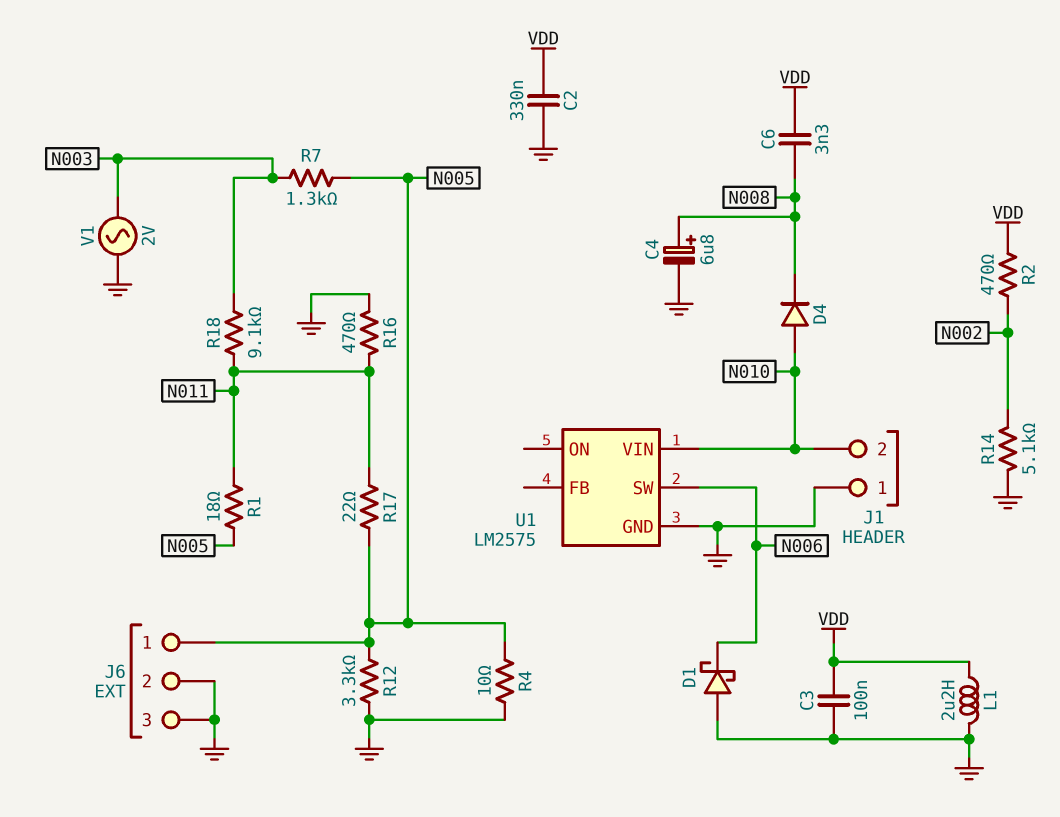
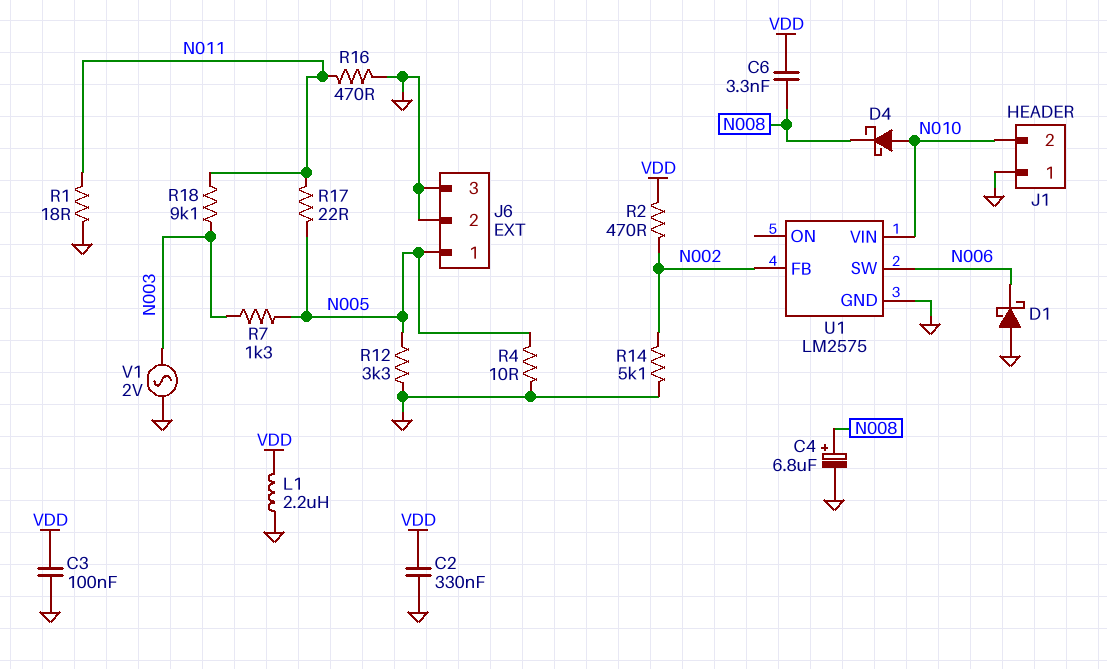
D4: diode (A N010, K N008) -> schottky (A N010, K N008)
R1: 18 (N005, N011) -> 18 (GND, N011)
U1 pin FB: none -> N002

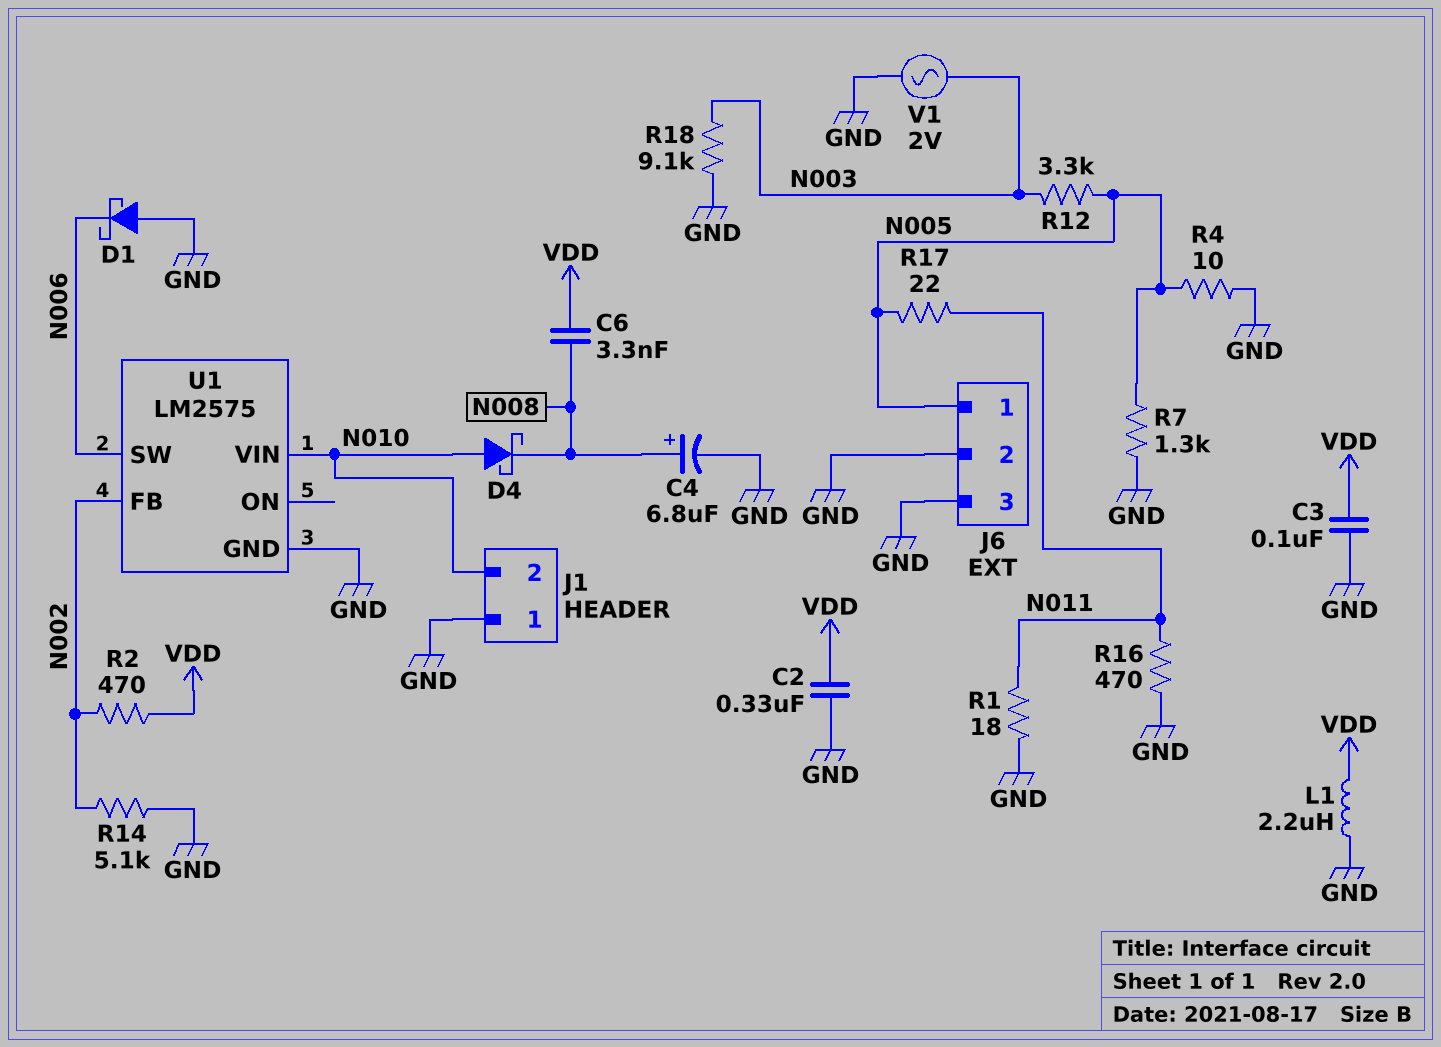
R7: 1.3k (N003, N005) -> 1.3k (GND, N005)
R12: 3.3k (GND, N005) -> 3.3k (N003, N005)
R18: 9.1k (N003, N011) -> 9.1k (GND, N003)

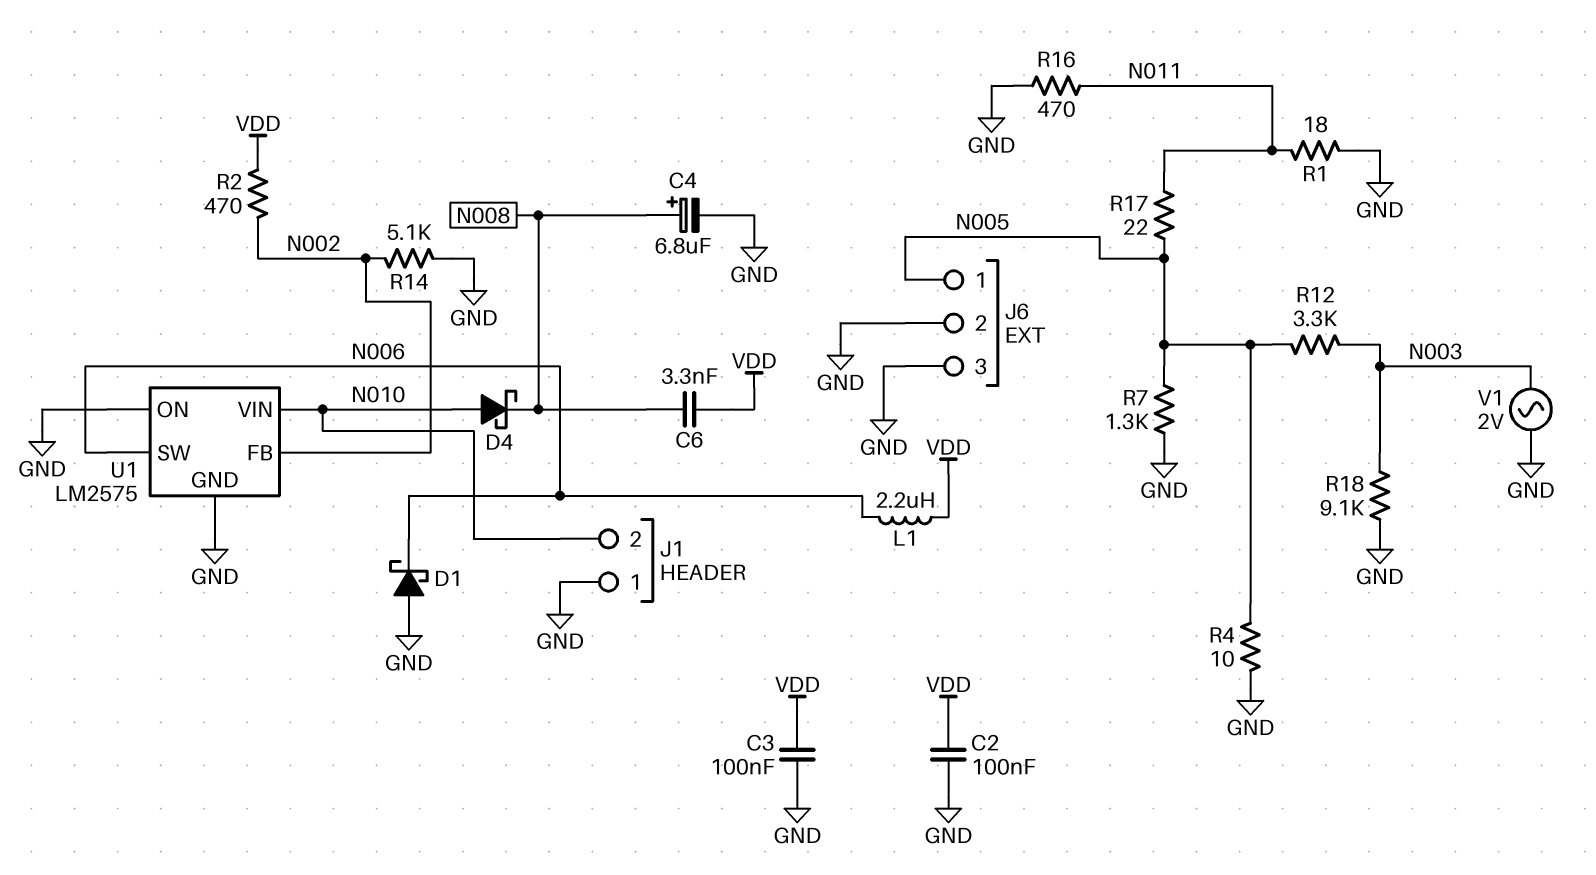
C2: 330nF (GND, VDD) -> 100nF (GND, VDD)
L1: 2.2uH (GND, VDD) -> 2.2uH (N006, VDD)
U1 pin ON: none -> GND

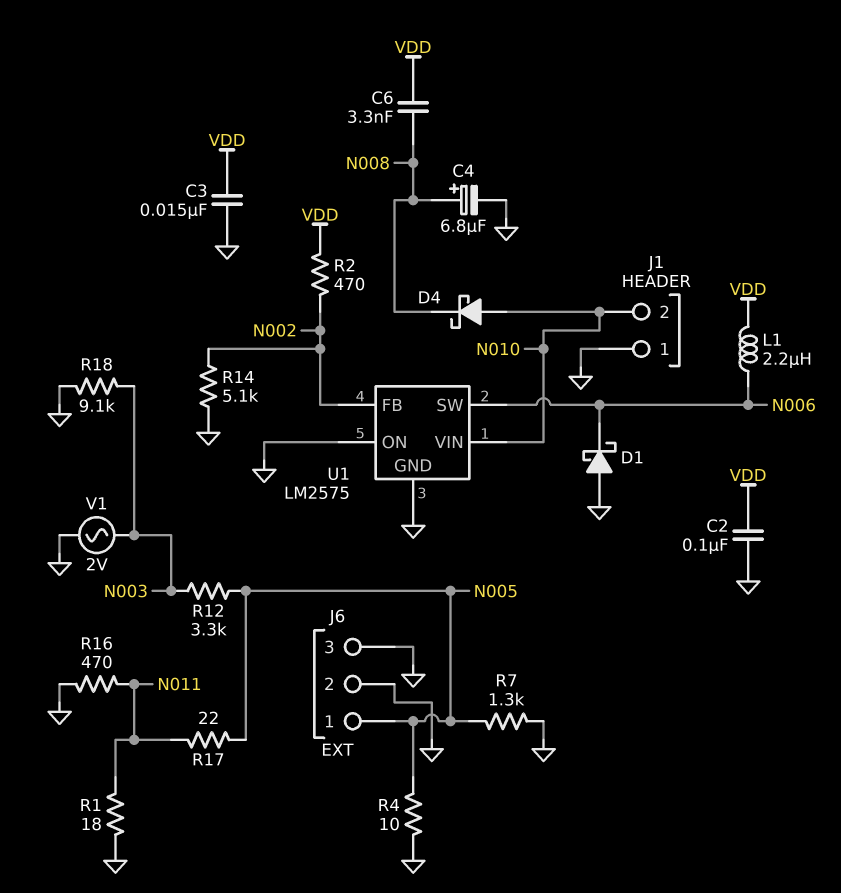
C3: 100nF (GND, VDD) -> 15nF (GND, VDD)

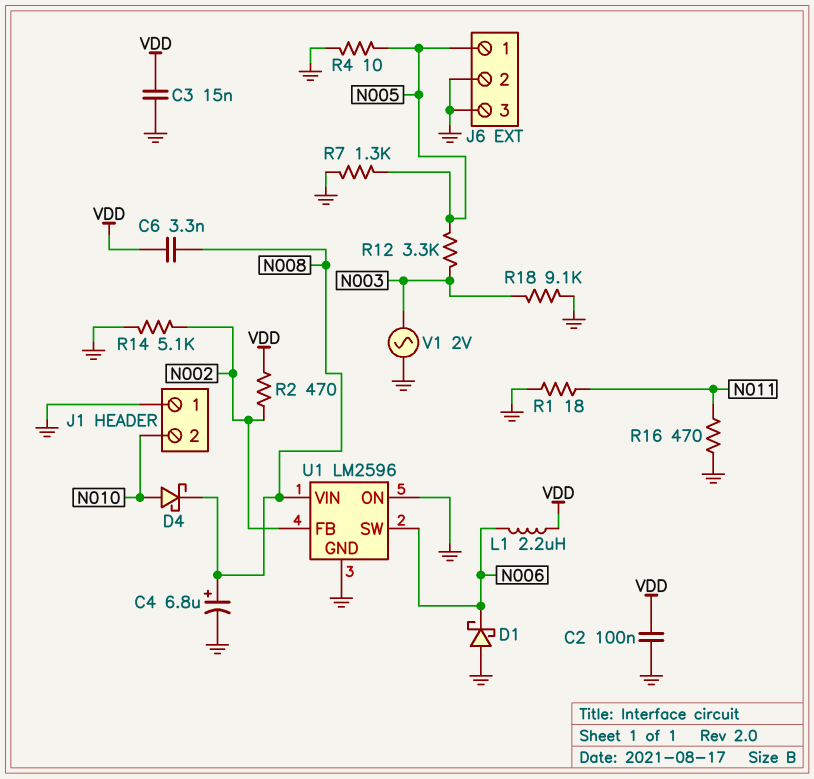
R17: 22 (N005, N011) -> none
U1: LM2575 -> LM2596
U1 pin VIN: N010 -> N008

